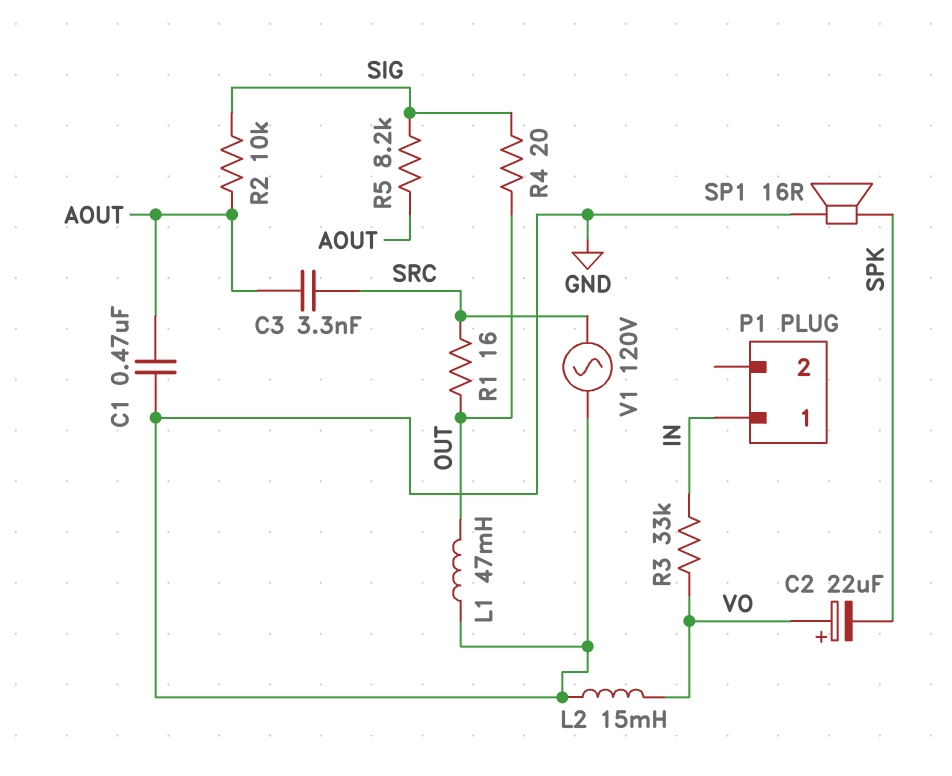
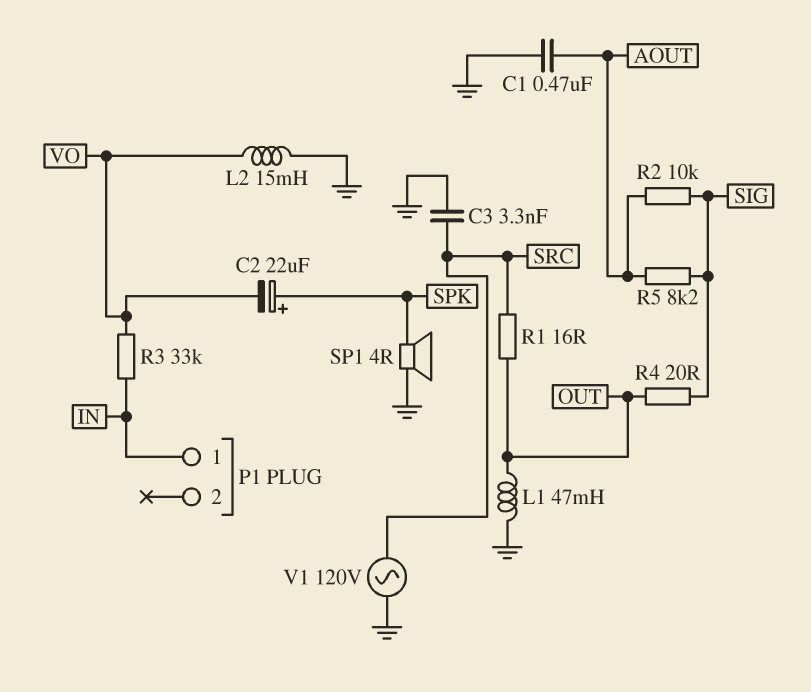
C2: 22uF (plus VO, minus SPK) -> 22uF (plus SPK, minus VO)
C3: 3.3nF (AOUT, SRC) -> 3.3nF (GND, SRC)
SP1: speaker 16R (GND, SPK) -> speaker 4R (GND, SPK)

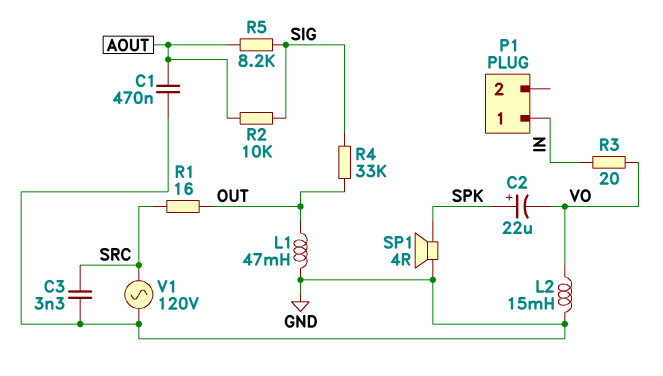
R3: 33k (IN, VO) -> 20 (IN, VO)
R4: 20 (OUT, SIG) -> 33k (OUT, SIG)

